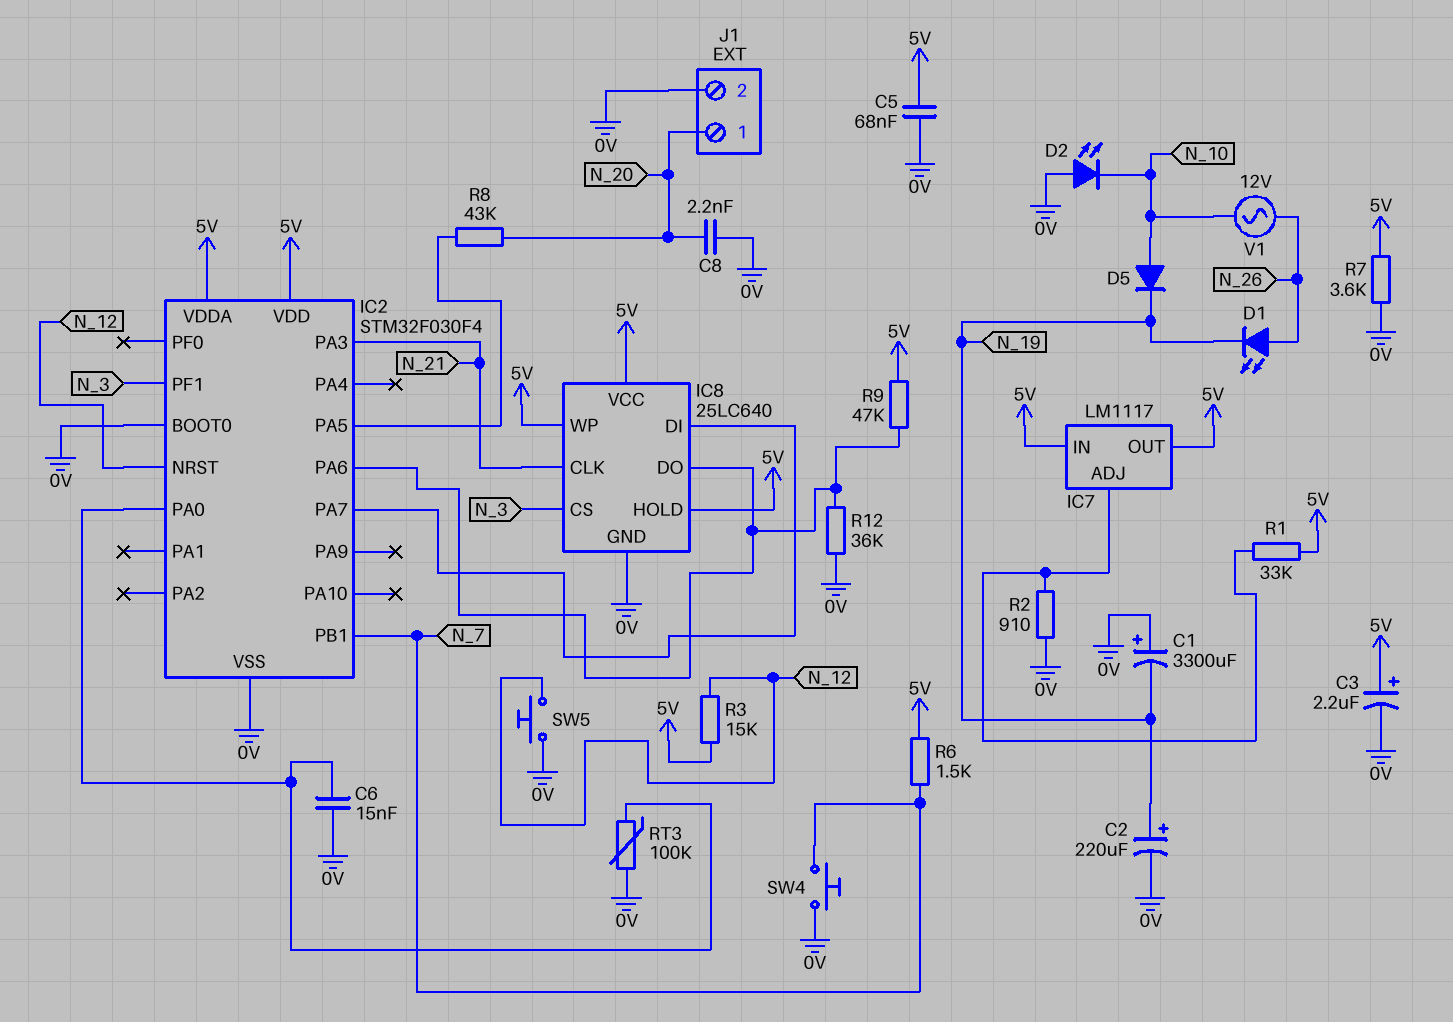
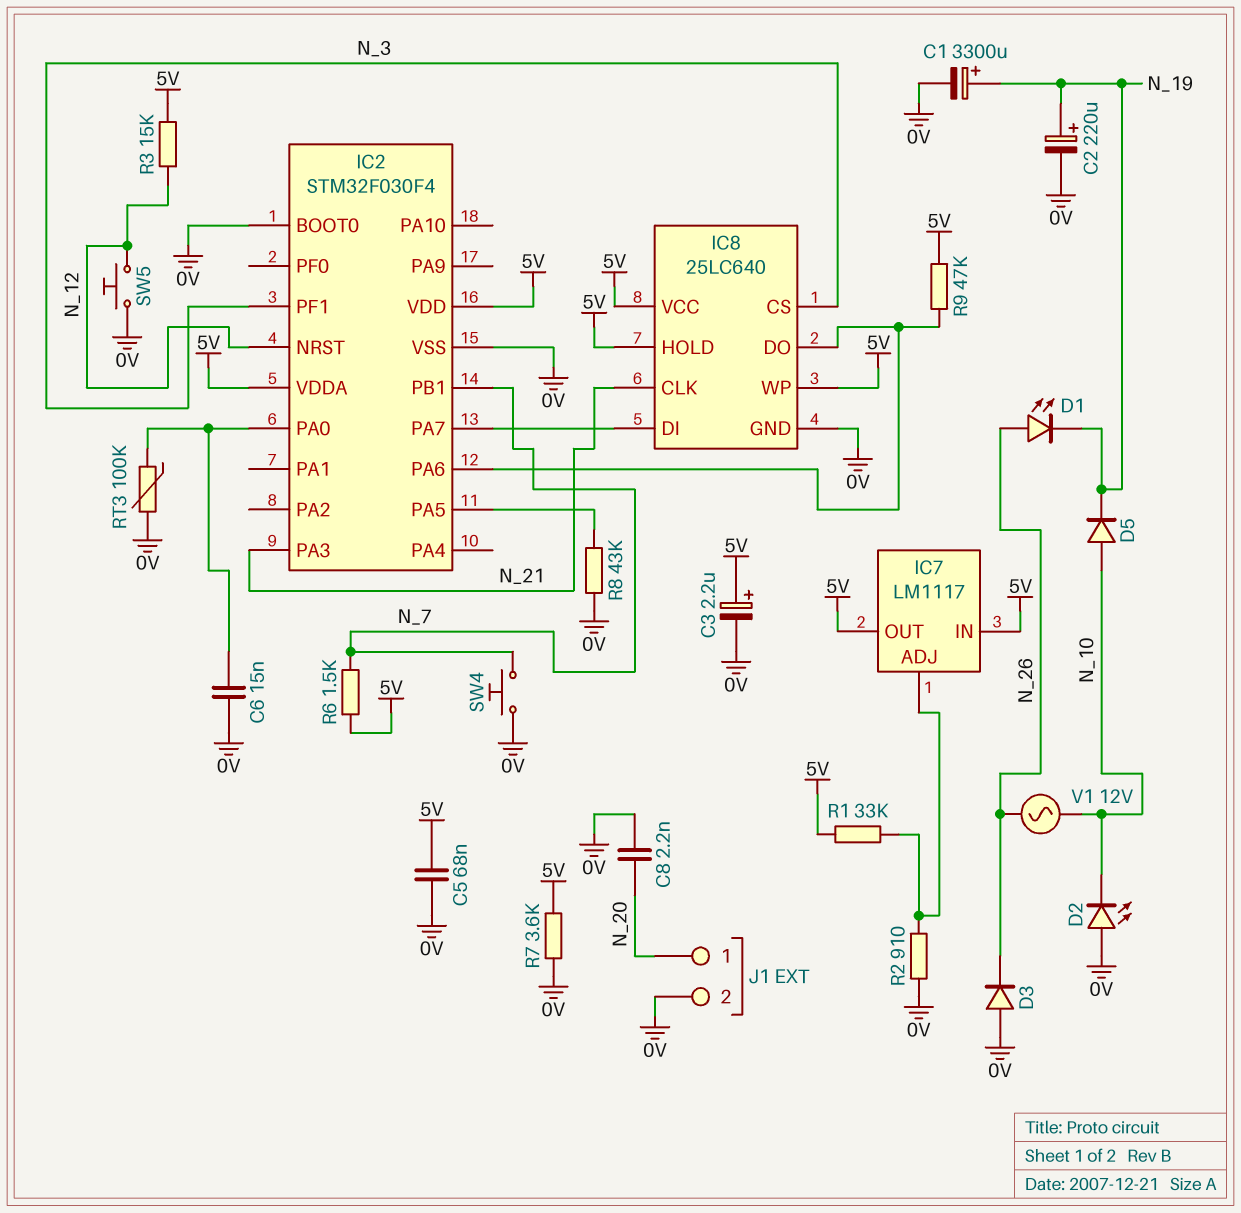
C1: 3300uF (plus 0V, minus N_19) -> 3300uF (plus N_19, minus 0V)
D3: none -> diode (A 0V, K N_26)
R8: 43k (IC2/PA5, N_20) -> 43k (0V, IC2/PA5)
R12: 36k (0V, IC2/PA6) -> none

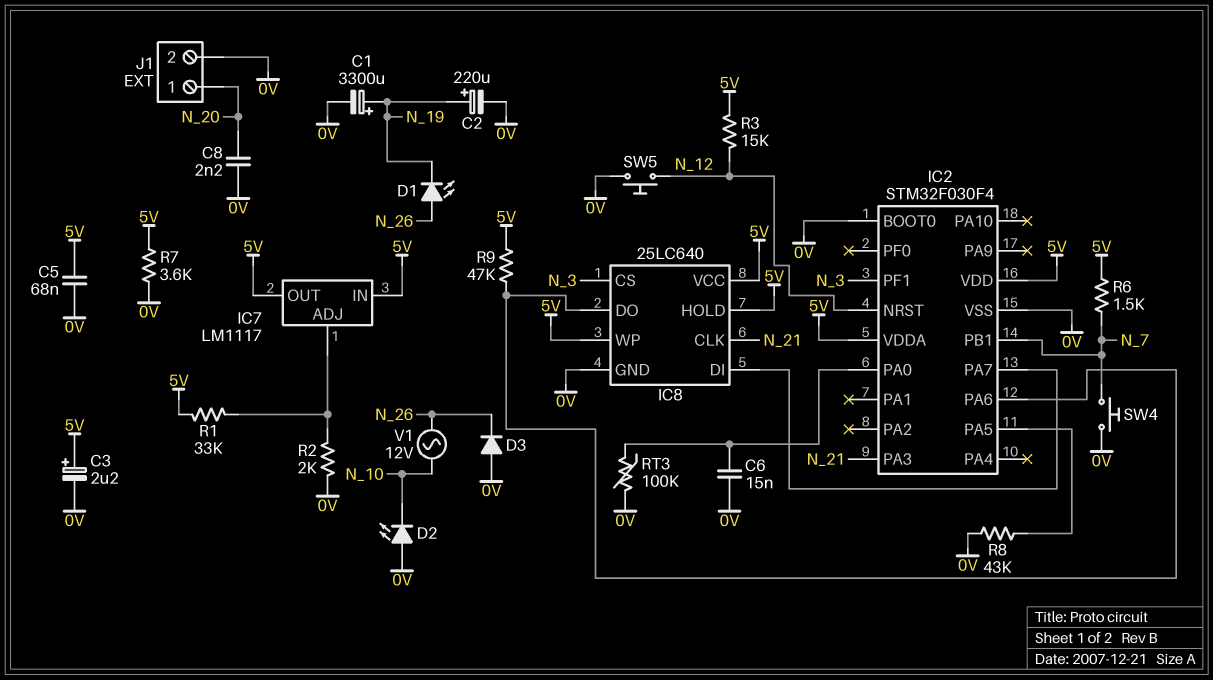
D5: diode (A N_10, K N_19) -> none
R2: 910 (0V, IC7/ADJ) -> 2k (0V, IC7/ADJ)

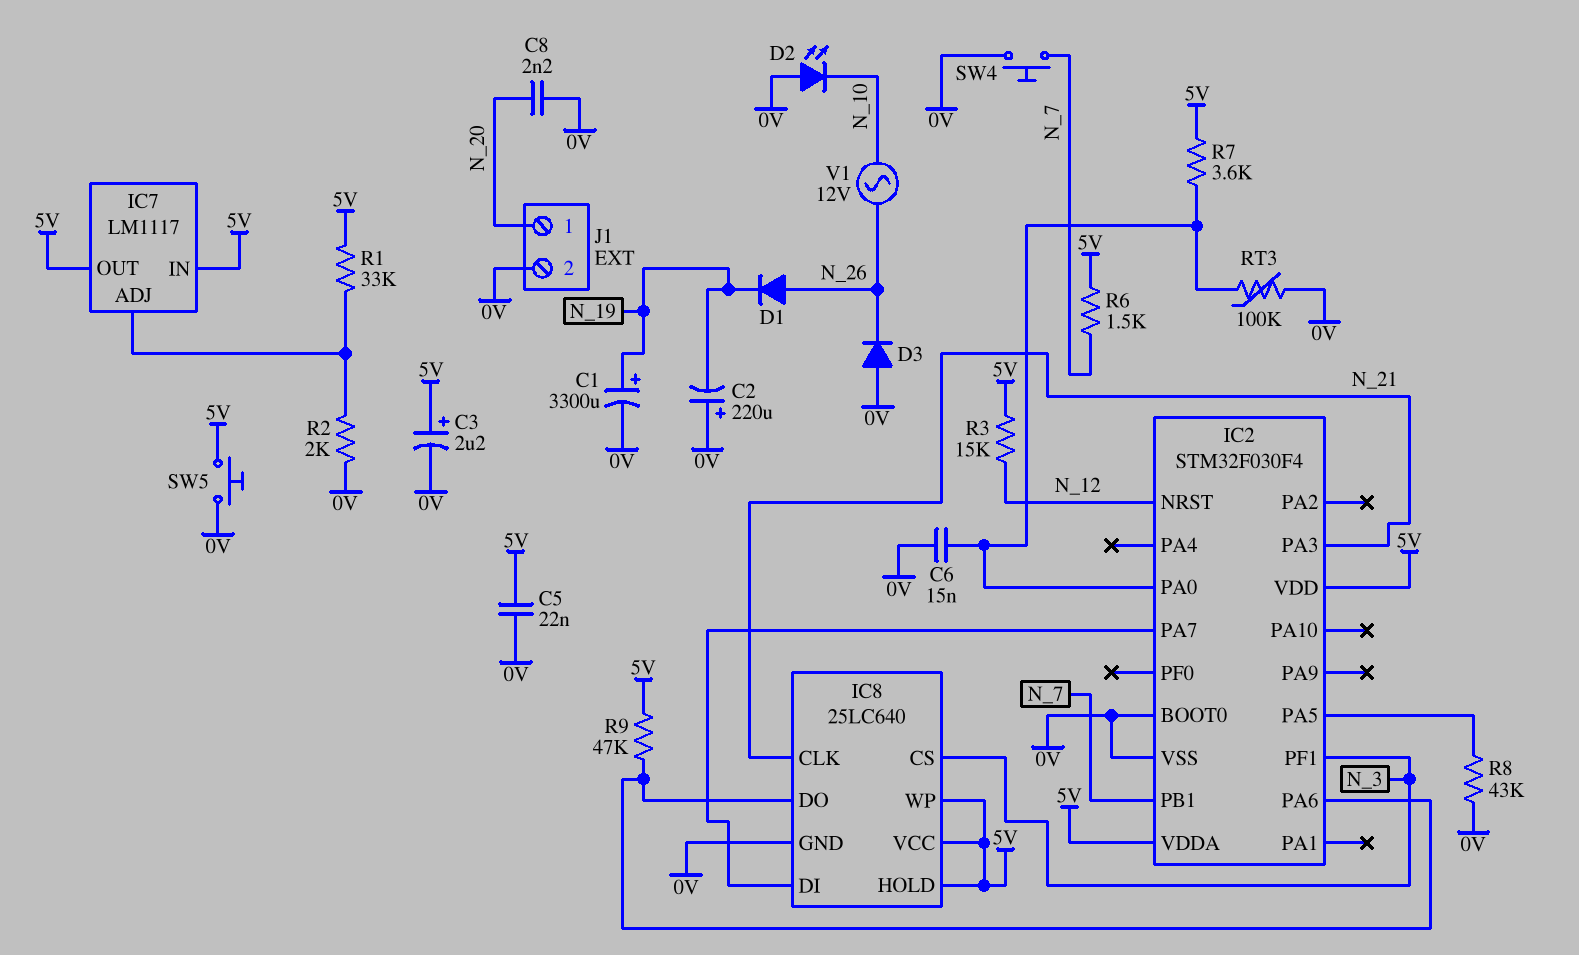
C2: 220uF (plus N_19, minus 0V) -> 220uF (plus 0V, minus N_19)
C5: 68nF (0V, 5V) -> 22nF (0V, 5V)
D1: LED (A N_26, K N_19) -> diode (A N_26, K N_19)
R7: 3.6k (0V, 5V) -> 3.6k (5V, IC2/PA0)
SW5: button (0V, N_12) -> button (0V, 5V)

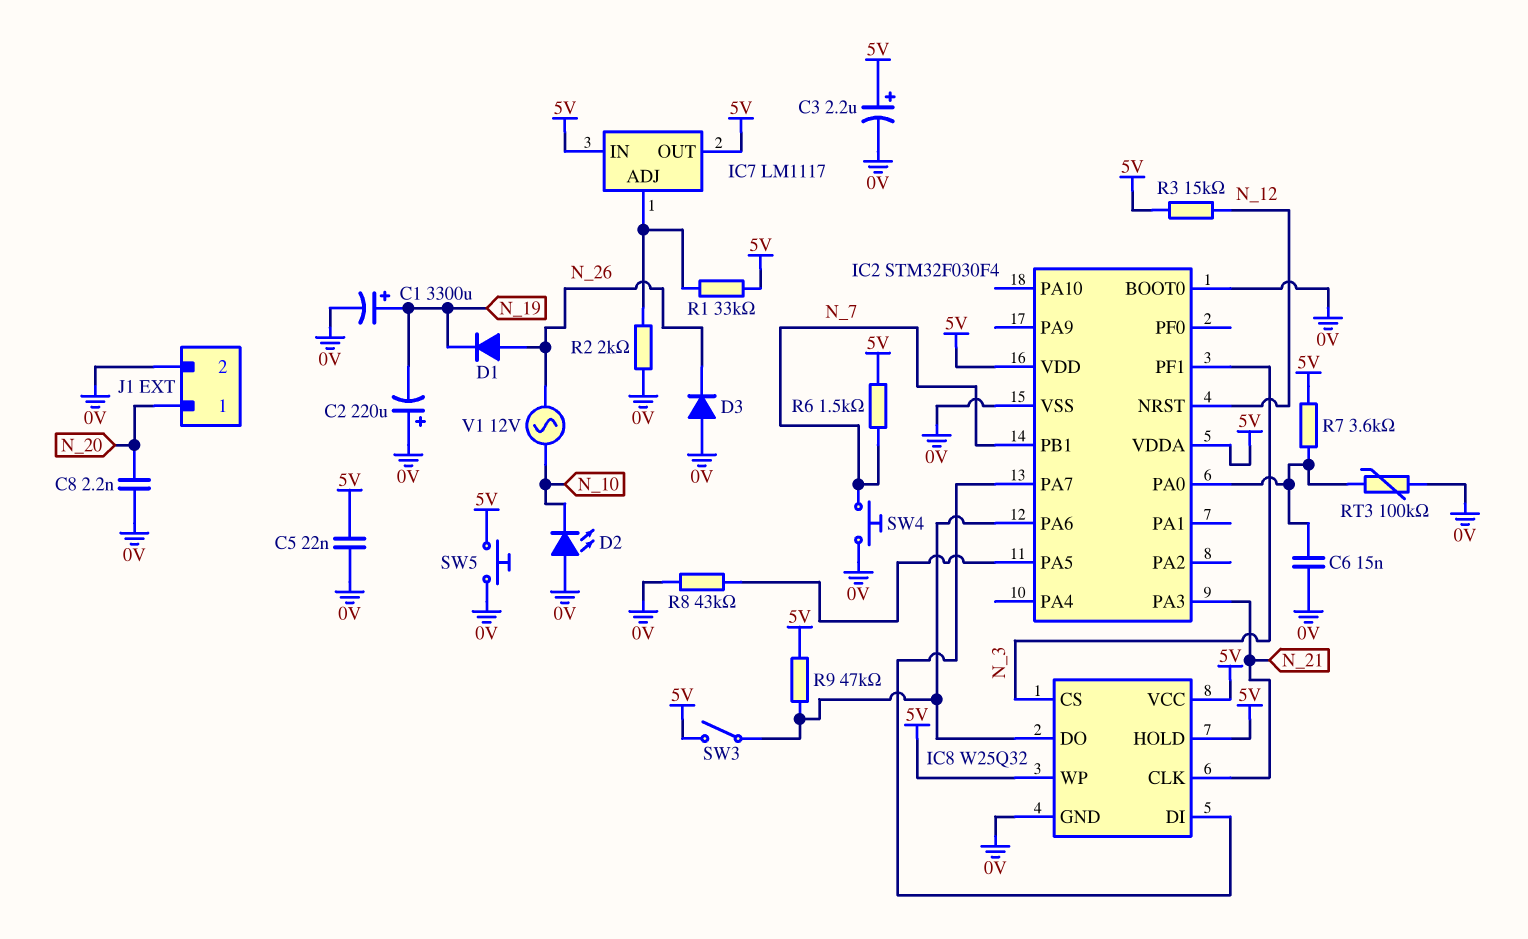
IC8: 25LC640 -> W25Q32
SW3: none -> switch (5V, IC2/PA6)

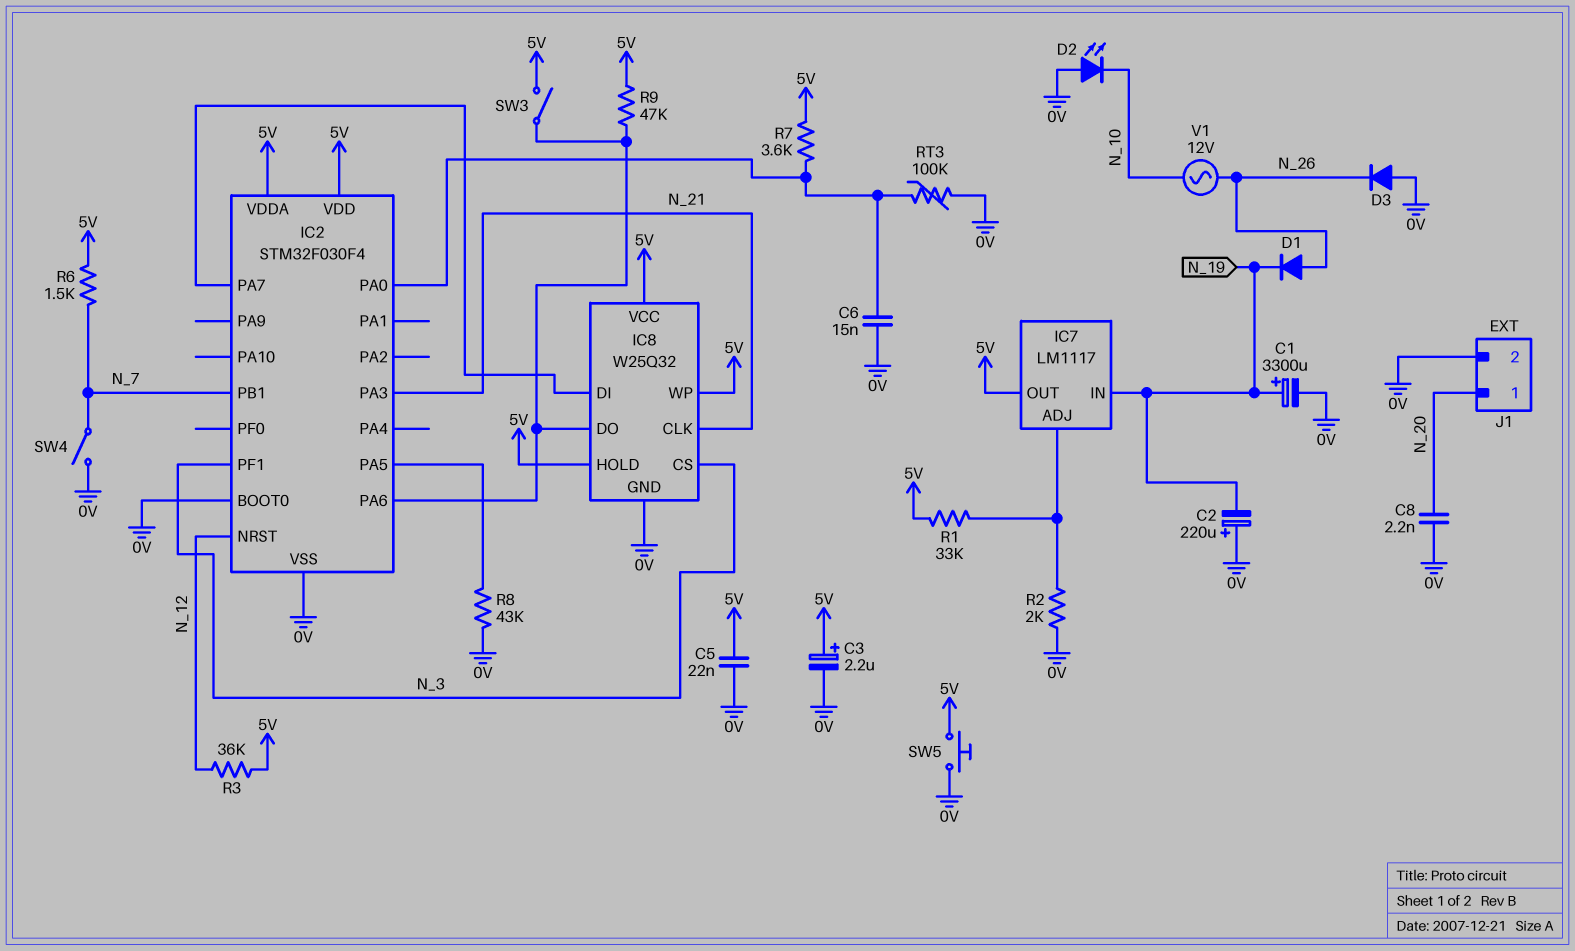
IC7 pin IN: 5V -> N_19
R3: 15k (5V, N_12) -> 36k (5V, N_12)
SW4: button (0V, N_7) -> switch (0V, N_7)

